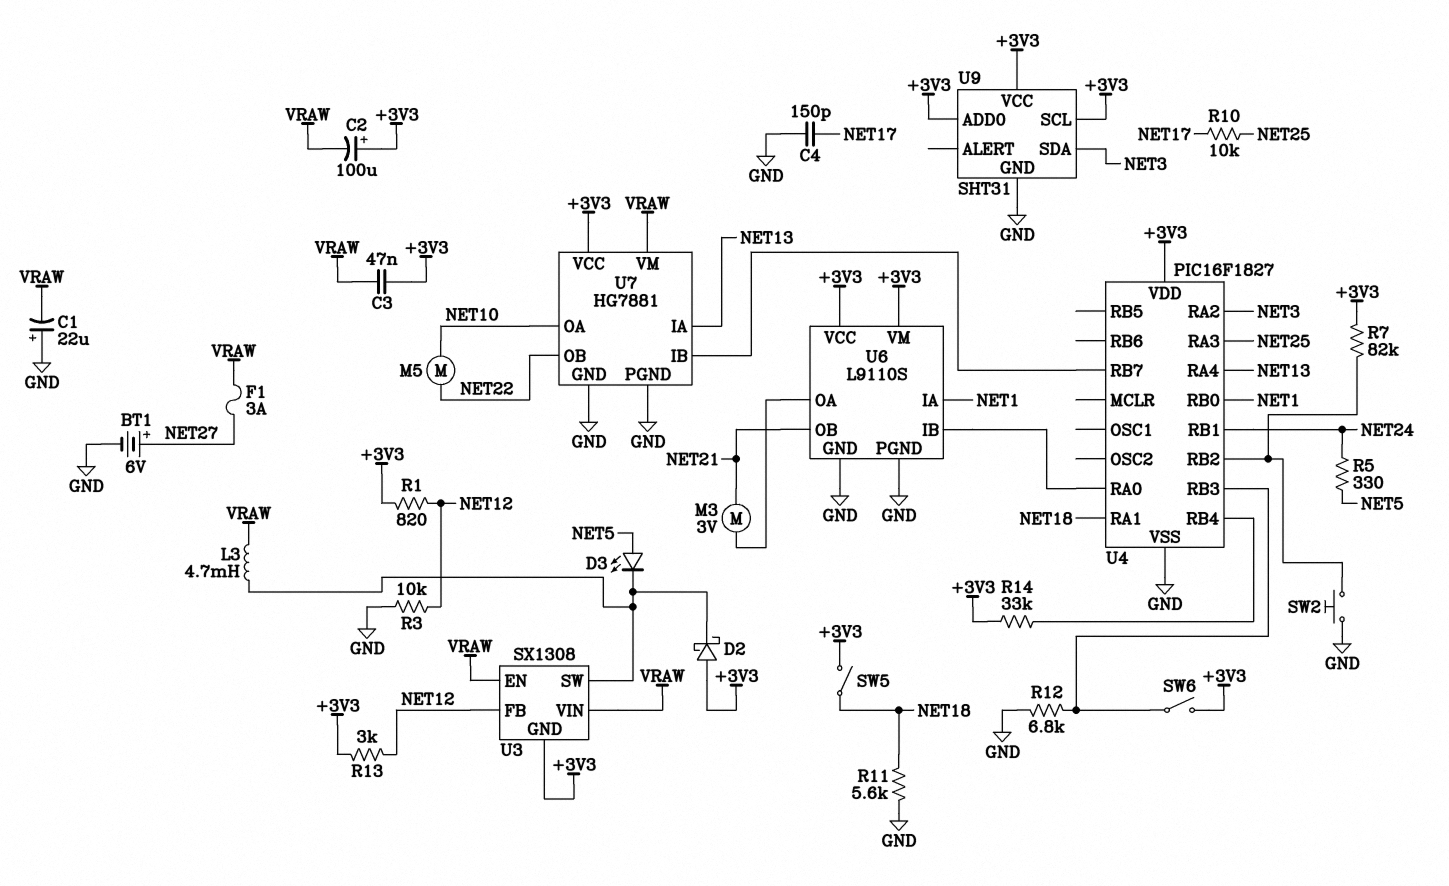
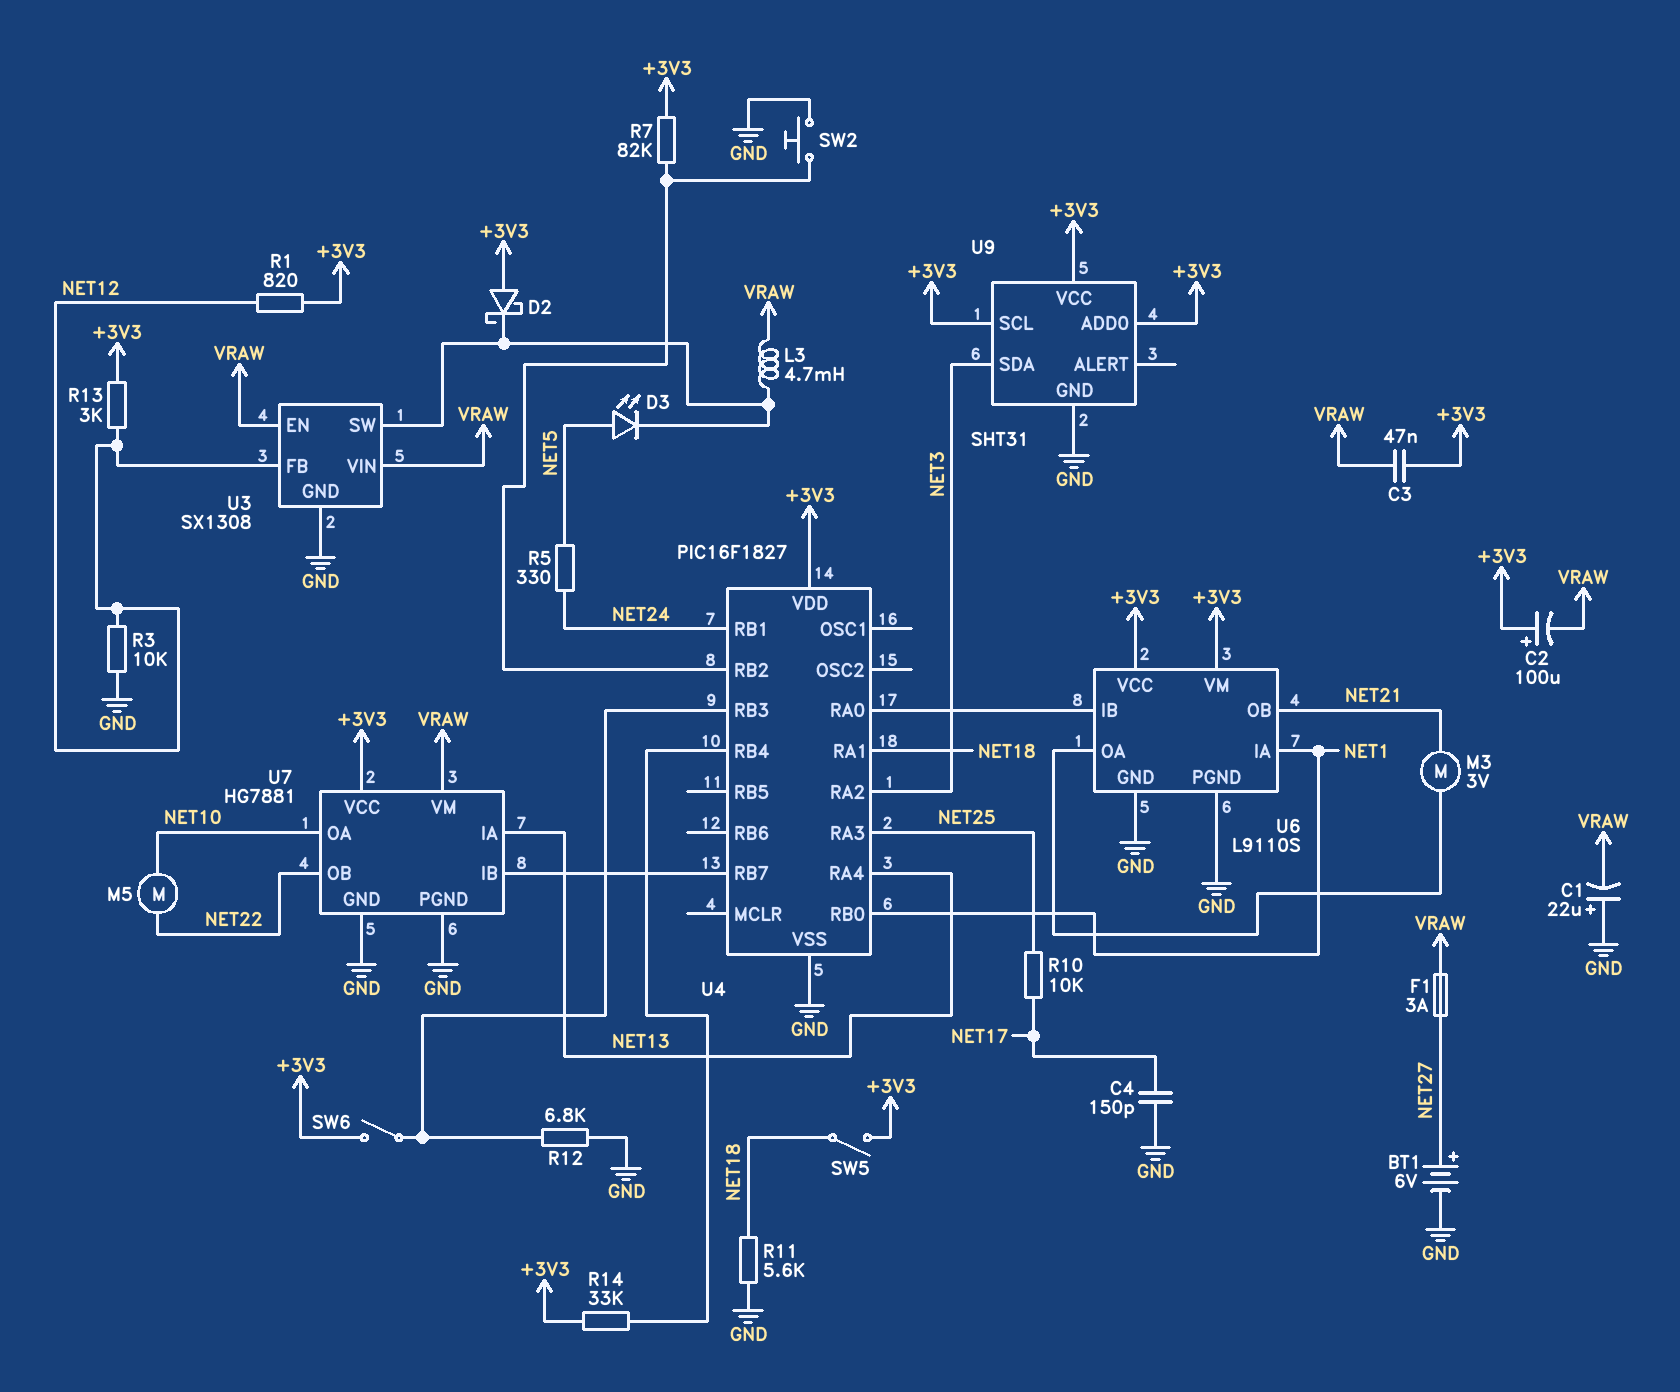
U3 pin GND: +3V3 -> GND

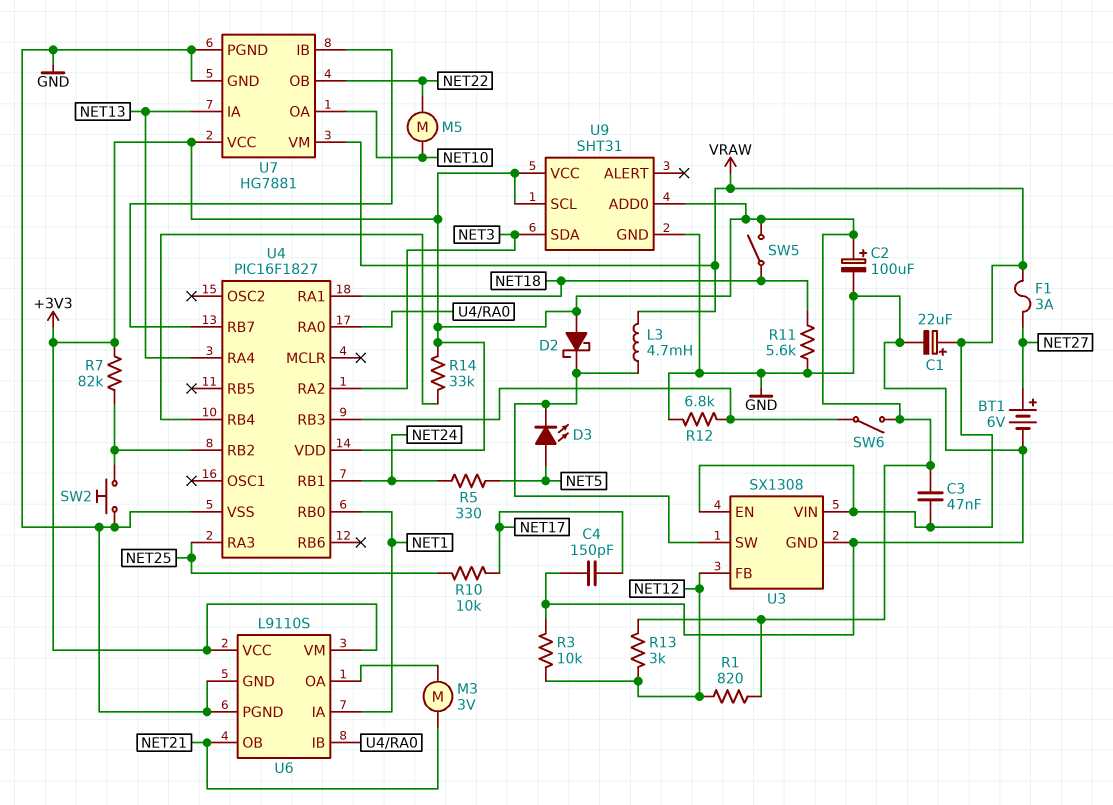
C1: 22uF (plus GND, minus VRAW) -> 22uF (plus VRAW, minus GND)
C2: 100uF (plus +3V3, minus VRAW) -> 100uF (plus +3V3, minus GND)

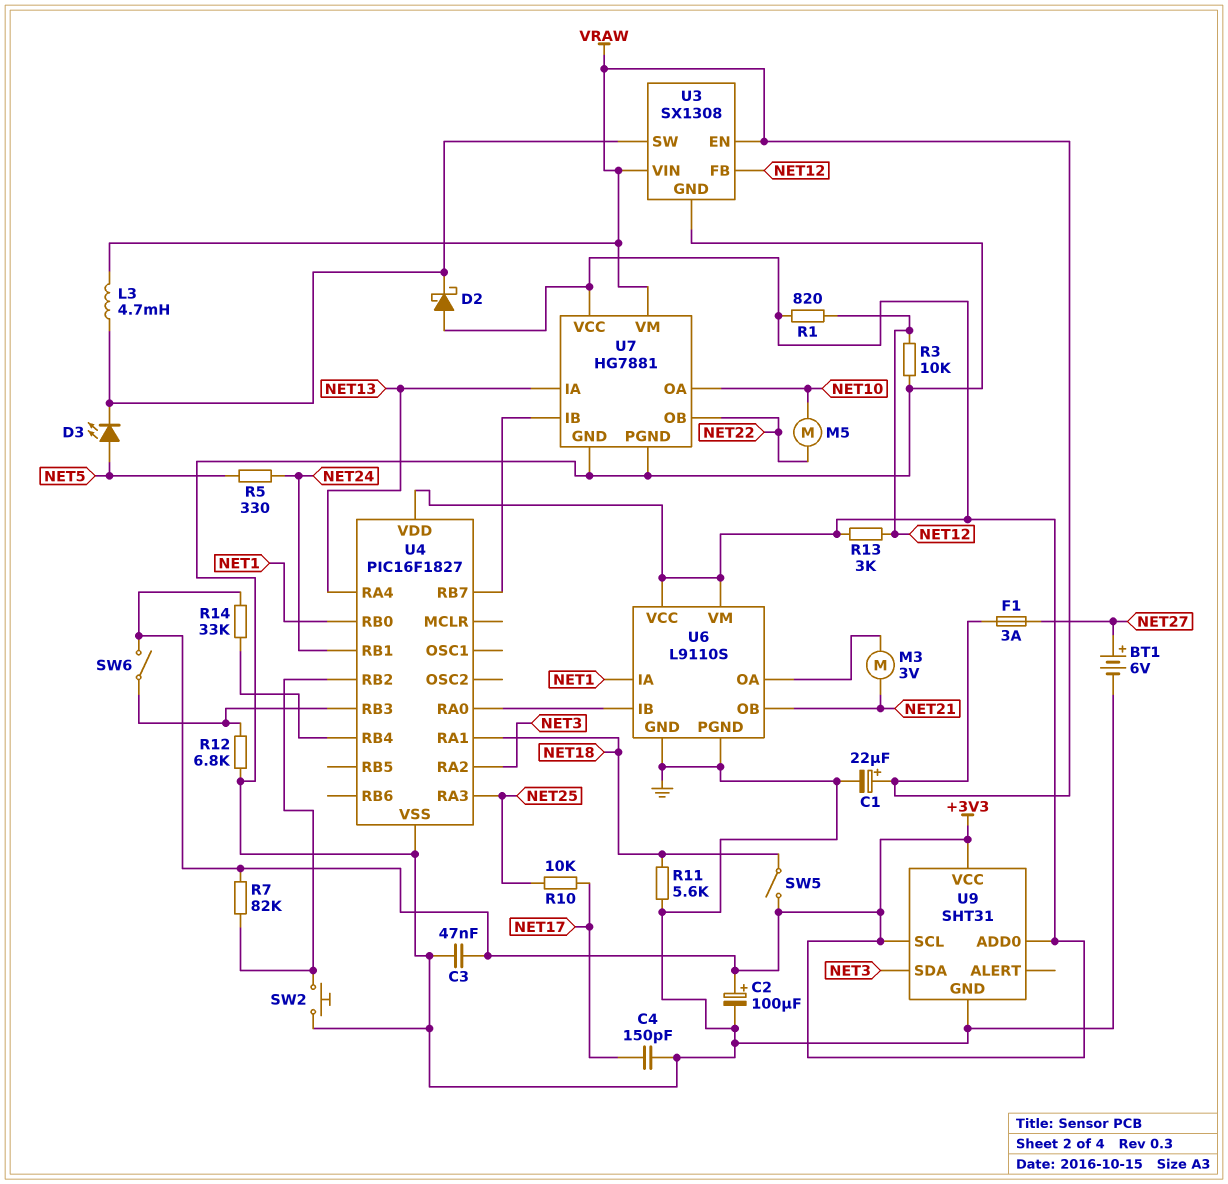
C3: 47nF (+3V3, VRAW) -> 47nF (+3V3, GND)

